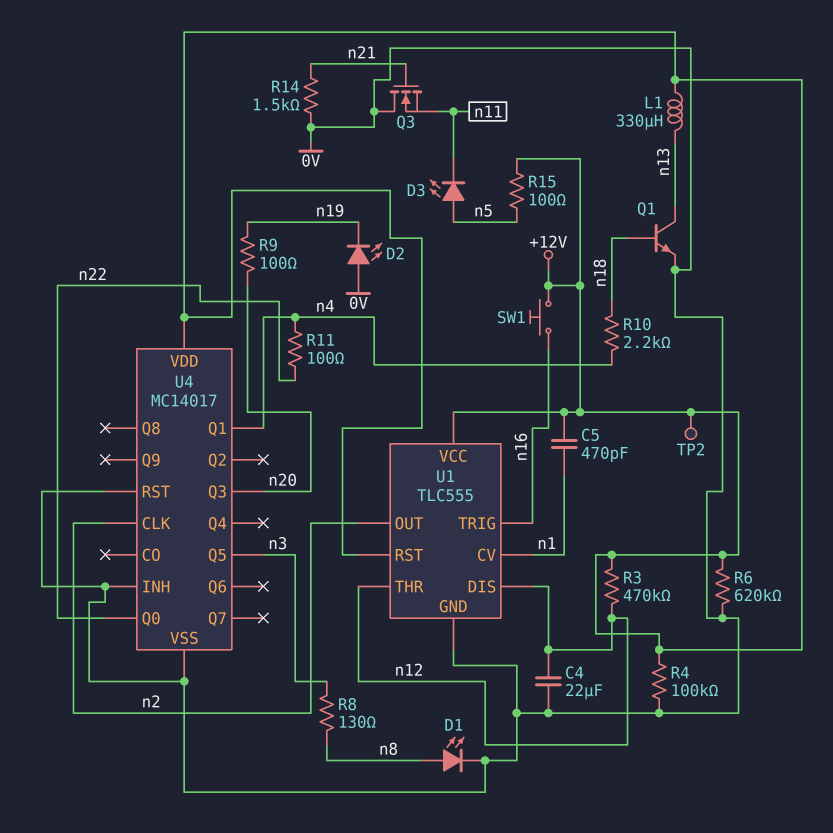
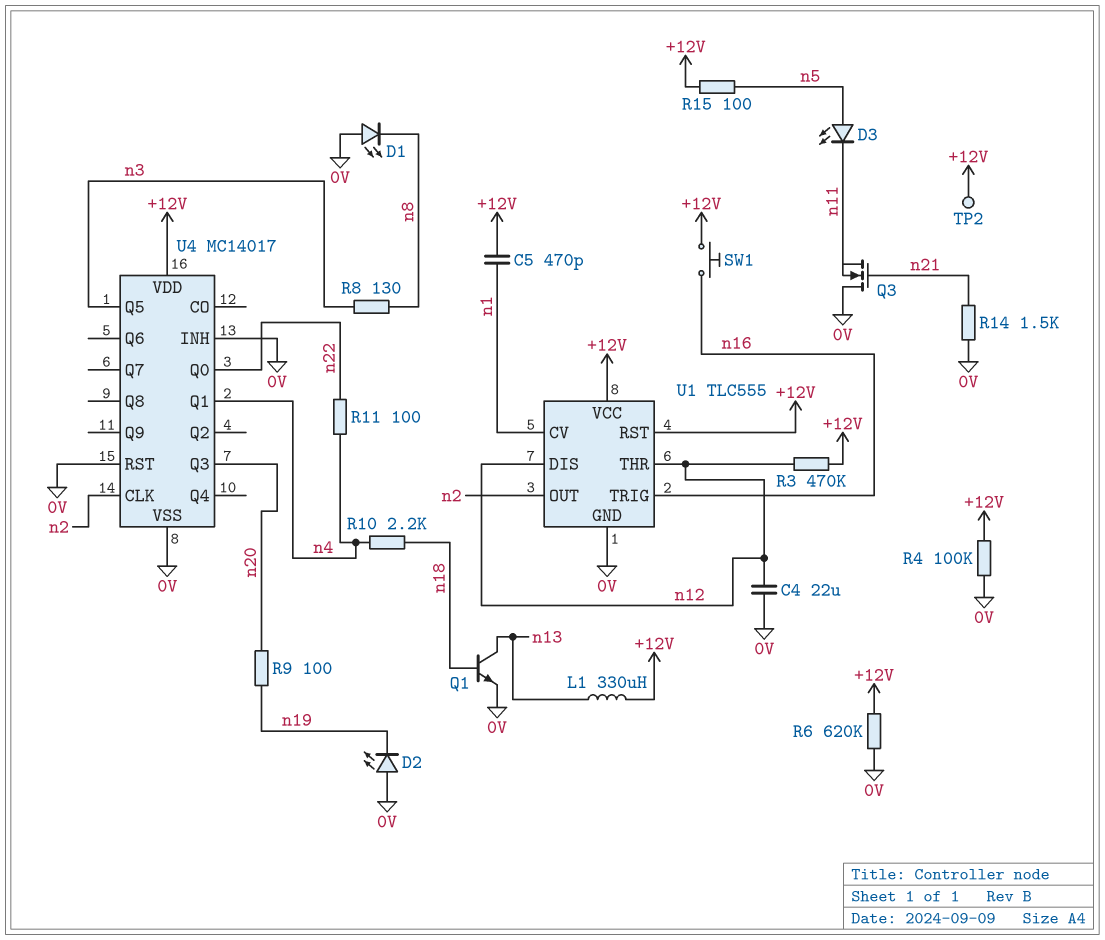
D1: LED (A n8, K 0V) -> LED (A 0V, K n8)

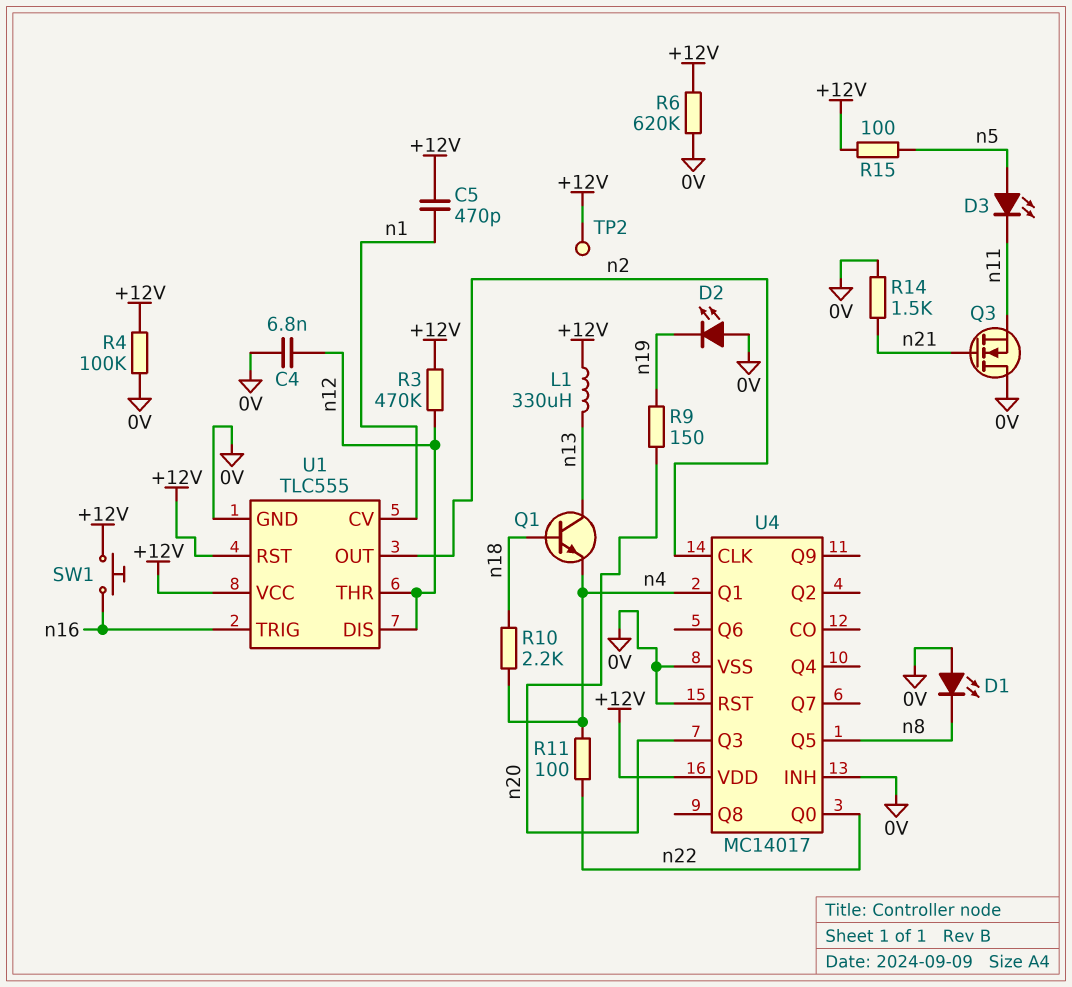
C4: 22uF (0V, n12) -> 6.8nF (0V, n12)
Q1: NPN (B n18, C n13, E 0V) -> NPN (B n18, C n13, E n4)
R8: 130 (n3, n8) -> none
R9: 100 (n19, n20) -> 150 (n19, n20)
U4 pin Q5: n3 -> n8

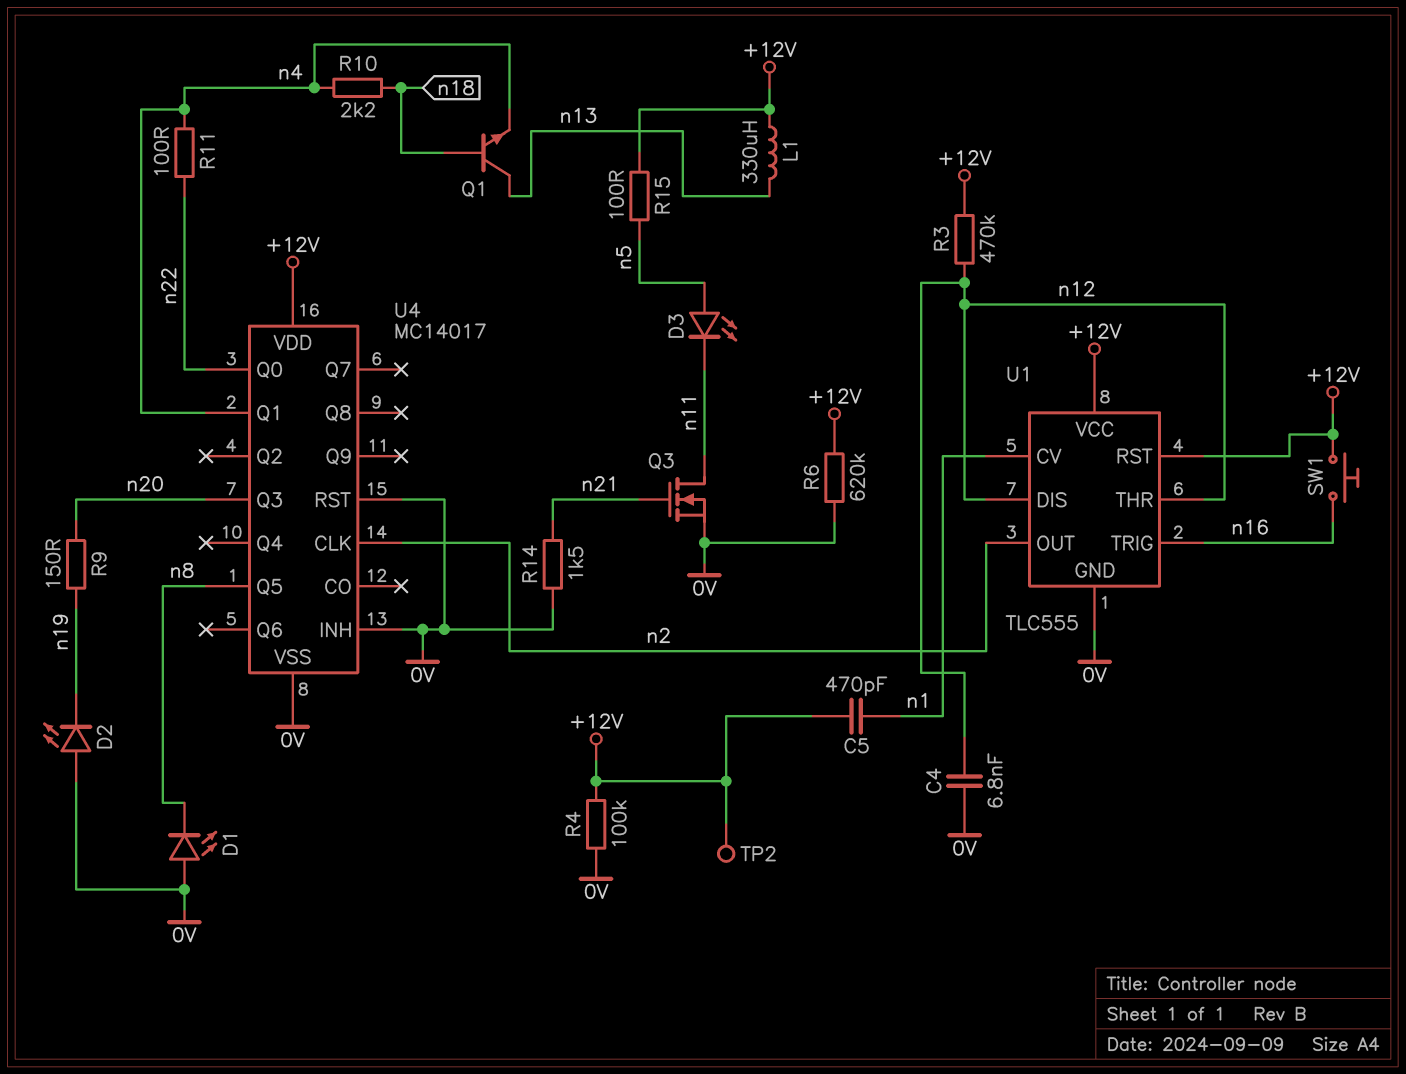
Q3: NMOS (G n21, D 0V, S n11) -> NMOS (G n21, D n11, S 0V)

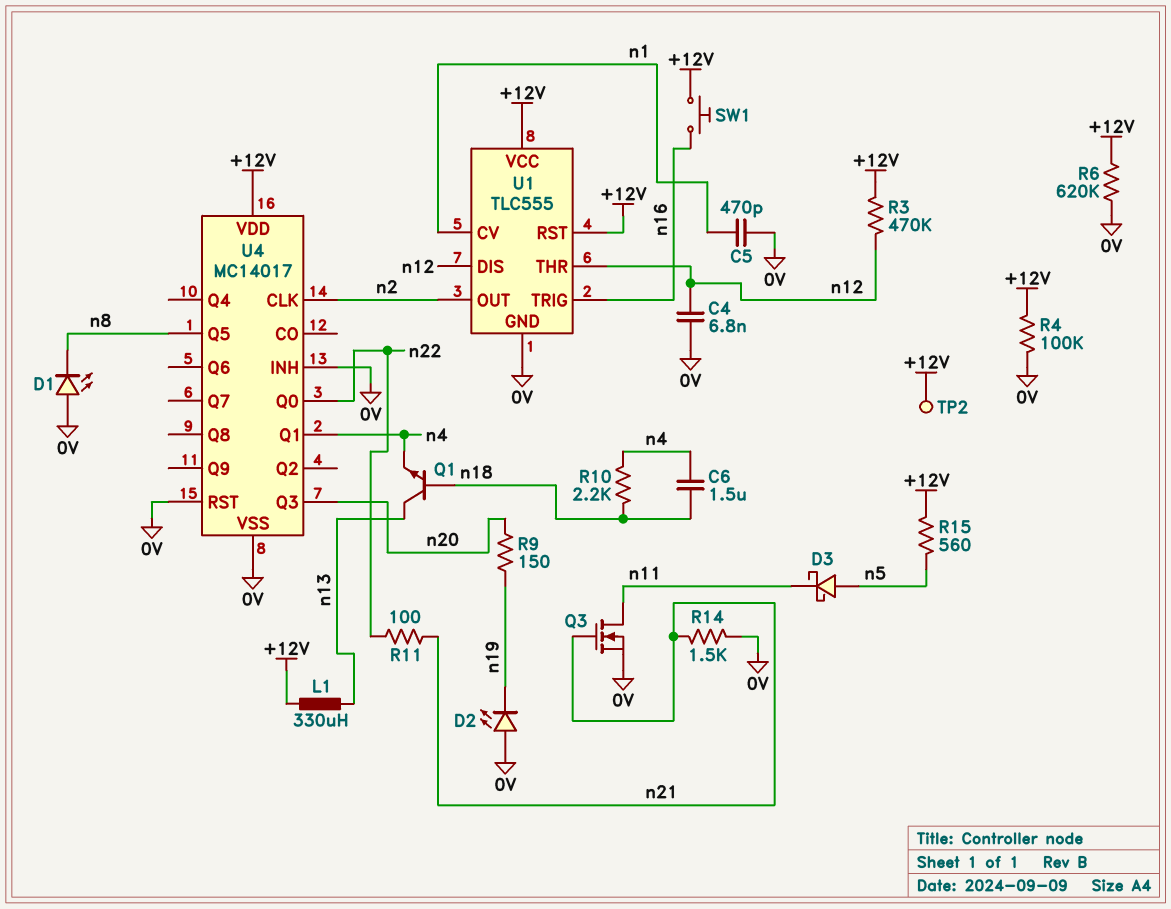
C5: 470pF (+12V, n1) -> 470pF (0V, n1)
C6: none -> 1.5uF (n4, n18)
D3: LED (A n5, K n11) -> schottky (A n5, K n11)
R11: 100 (n4, n22) -> 100 (n21, n22)
R15: 100 (+12V, n5) -> 560 (+12V, n5)

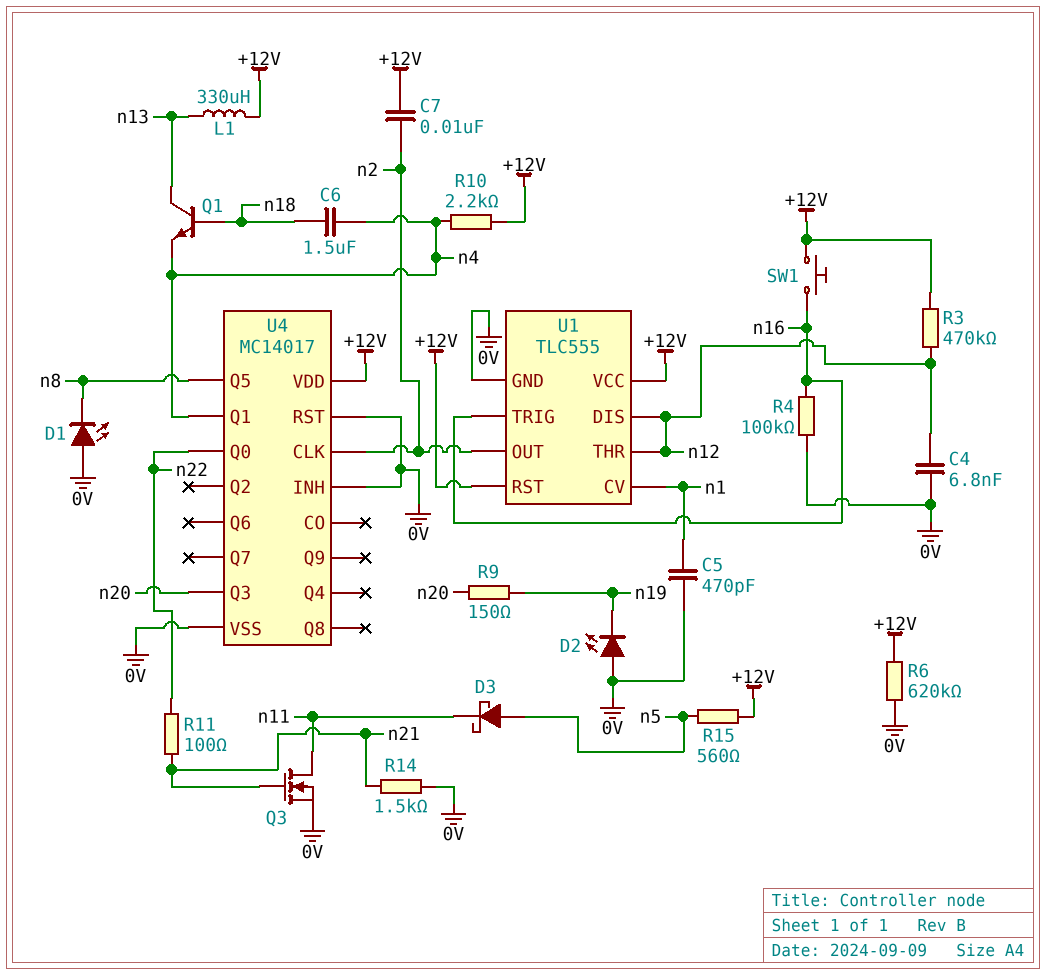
C7: none -> 10nF (+12V, n2)
R4: 100k (+12V, 0V) -> 100k (0V, n16)
R10: 2.2k (n4, n18) -> 2.2k (+12V, n4)
TP2: test point (+12V) -> none

